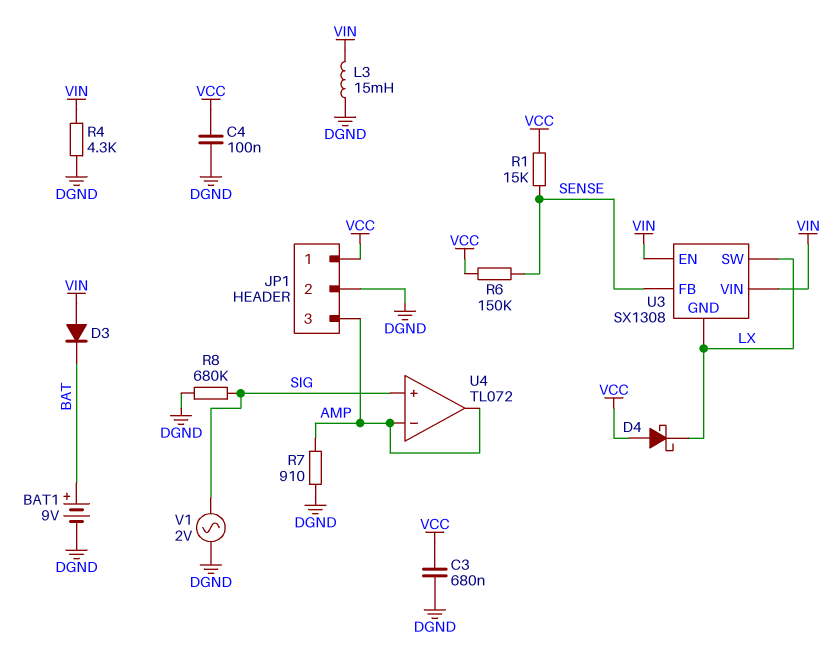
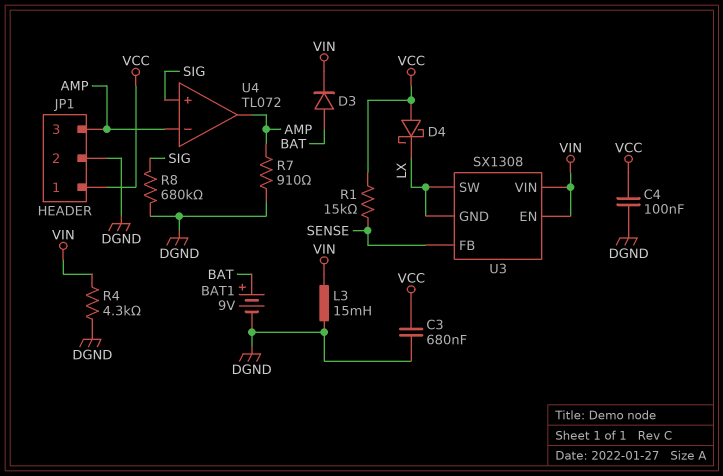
D3: diode (A VIN, K BAT) -> diode (A BAT, K VIN)
R6: 150k (SENSE, VCC) -> none
V1: AC 2V (DGND, SIG) -> none

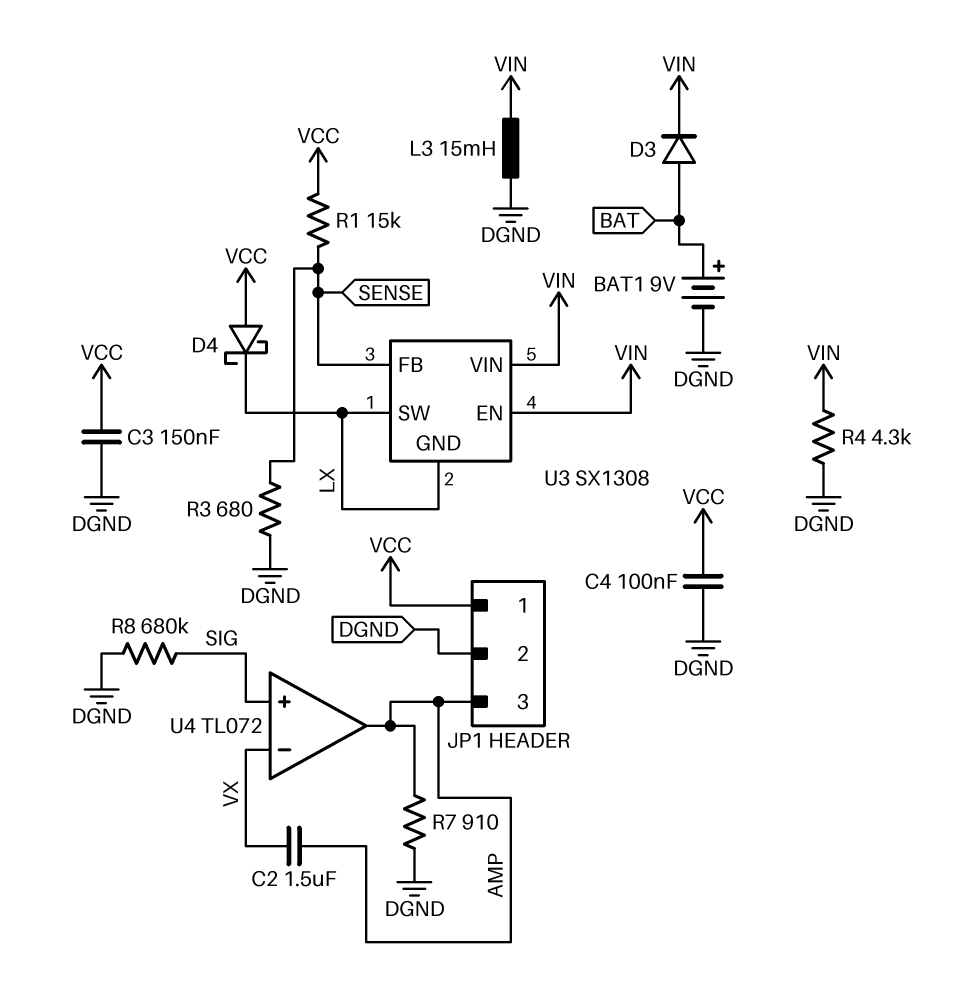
C2: none -> 1.5uF (AMP, VX)
C3: 680nF (DGND, VCC) -> 150nF (DGND, VCC)
R3: none -> 680 (DGND, SENSE)
U4 pin in-: AMP -> VX

